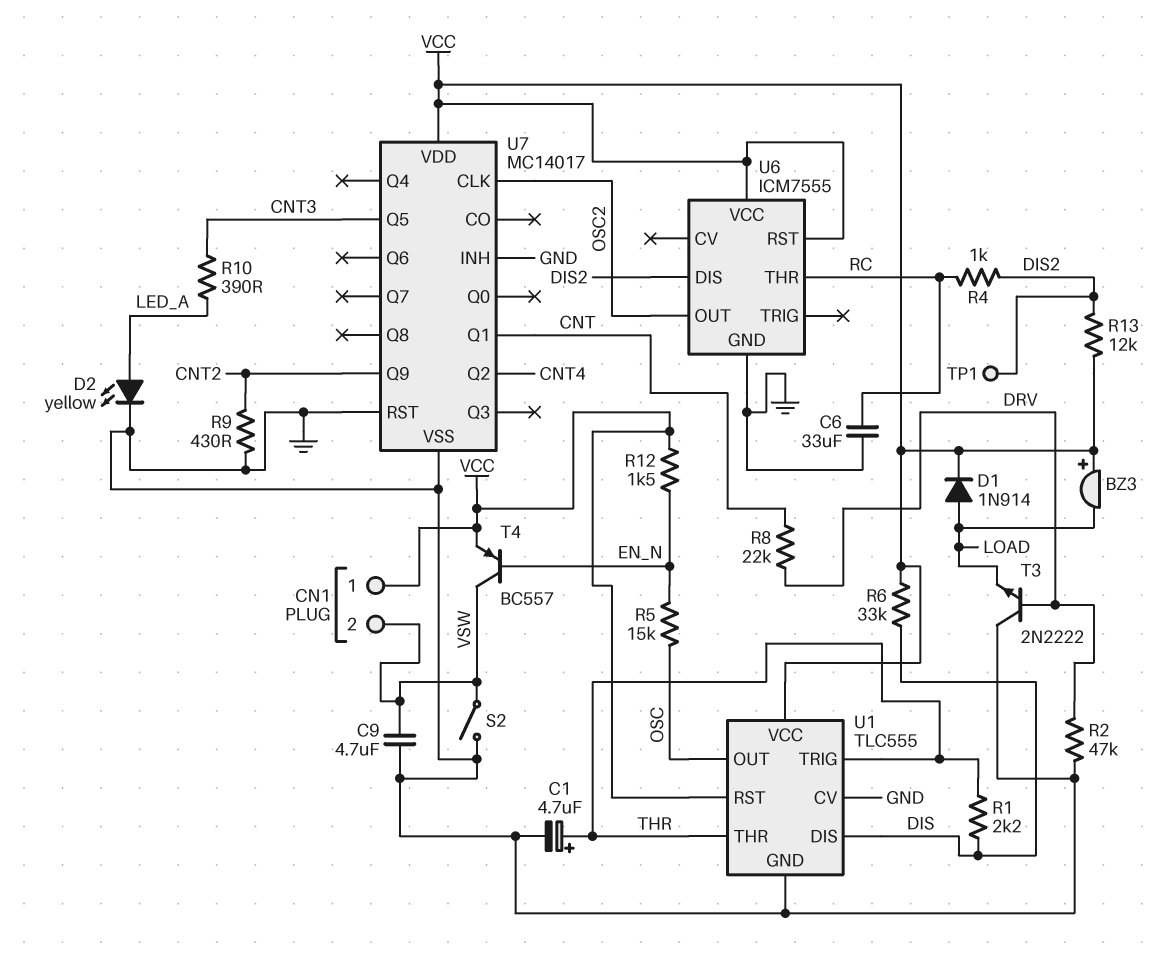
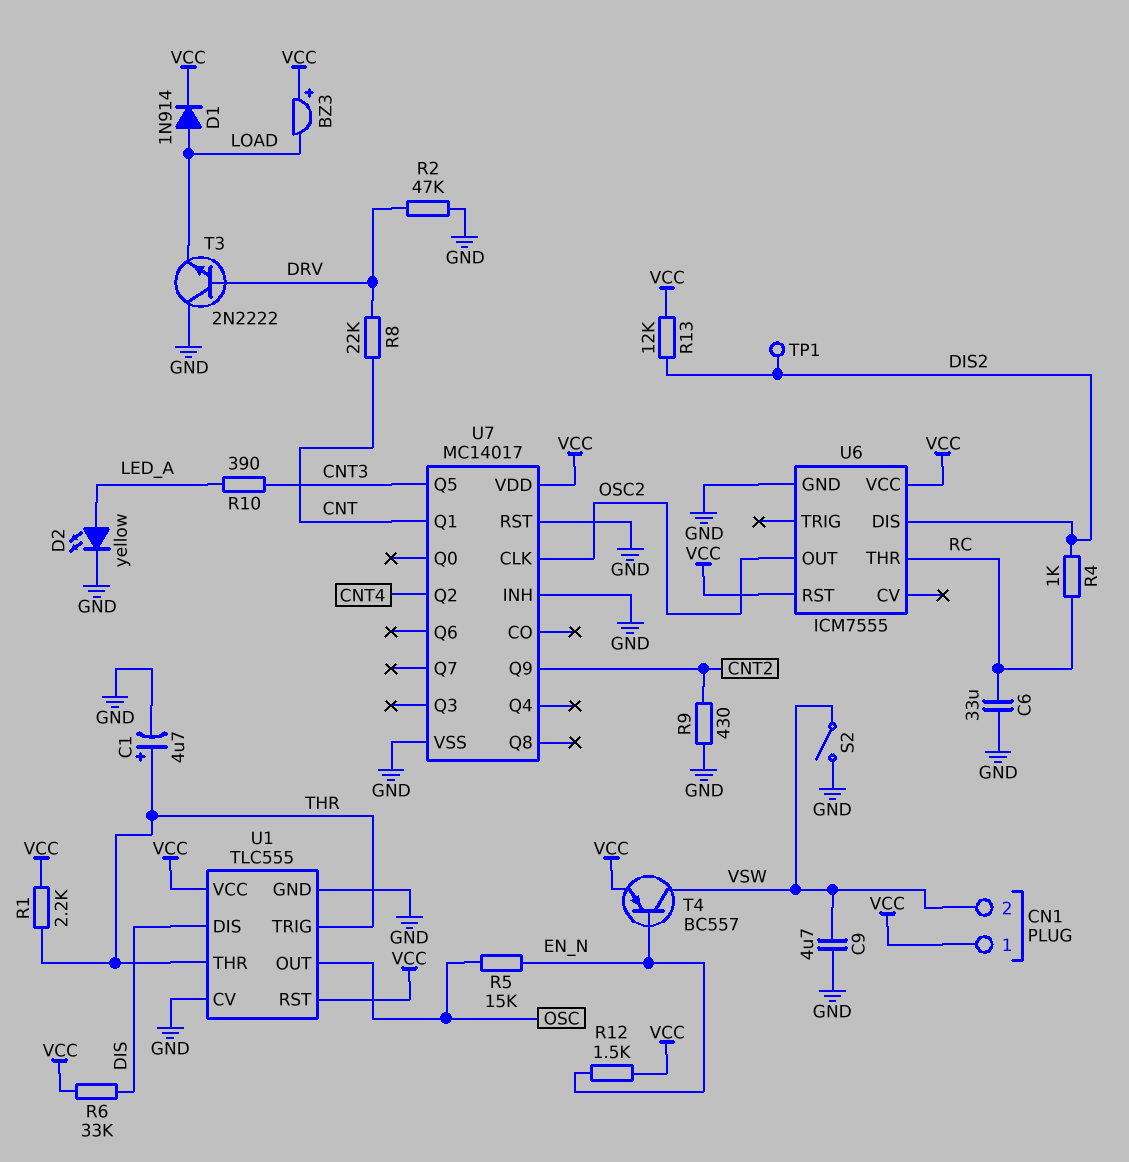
R1: 2.2k (DIS, THR) -> 2.2k (THR, VCC)

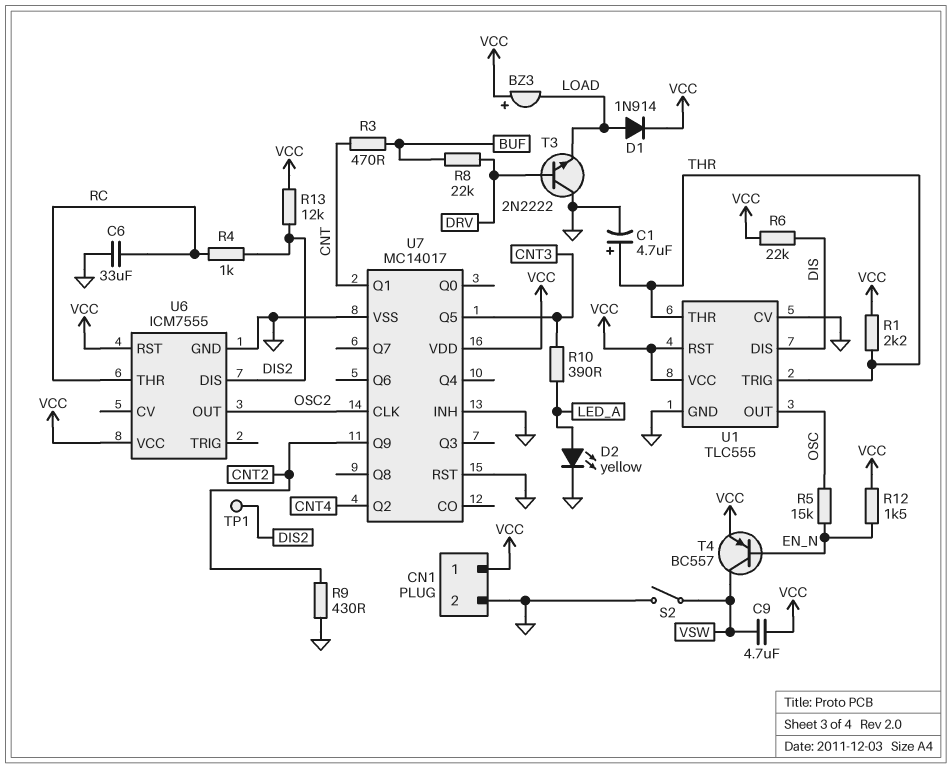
C9: 4.7uF (GND, VSW) -> 4.7uF (VCC, VSW)
CN1 pin 2: VSW -> GND
R2: 47k (DRV, GND) -> none
R3: none -> 470 (BUF, CNT)
R6: 33k (DIS, VCC) -> 22k (DIS, VCC)
R8: 22k (CNT, DRV) -> 22k (BUF, DRV)

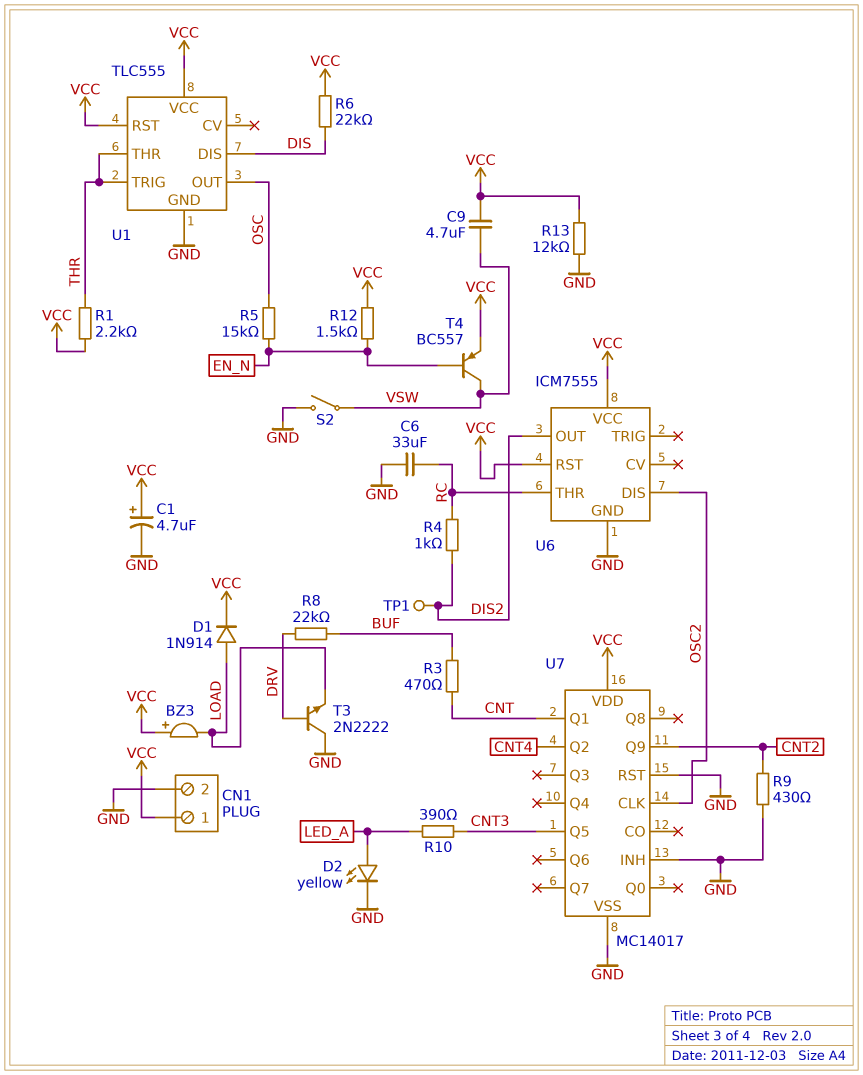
C1: 4.7uF (plus THR, minus GND) -> 4.7uF (plus VCC, minus GND)
R13: 12k (DIS2, VCC) -> 12k (GND, VCC)
U1 pin CV: GND -> none
U6 pin DIS: DIS2 -> OSC2
U6 pin OUT: OSC2 -> DIS2

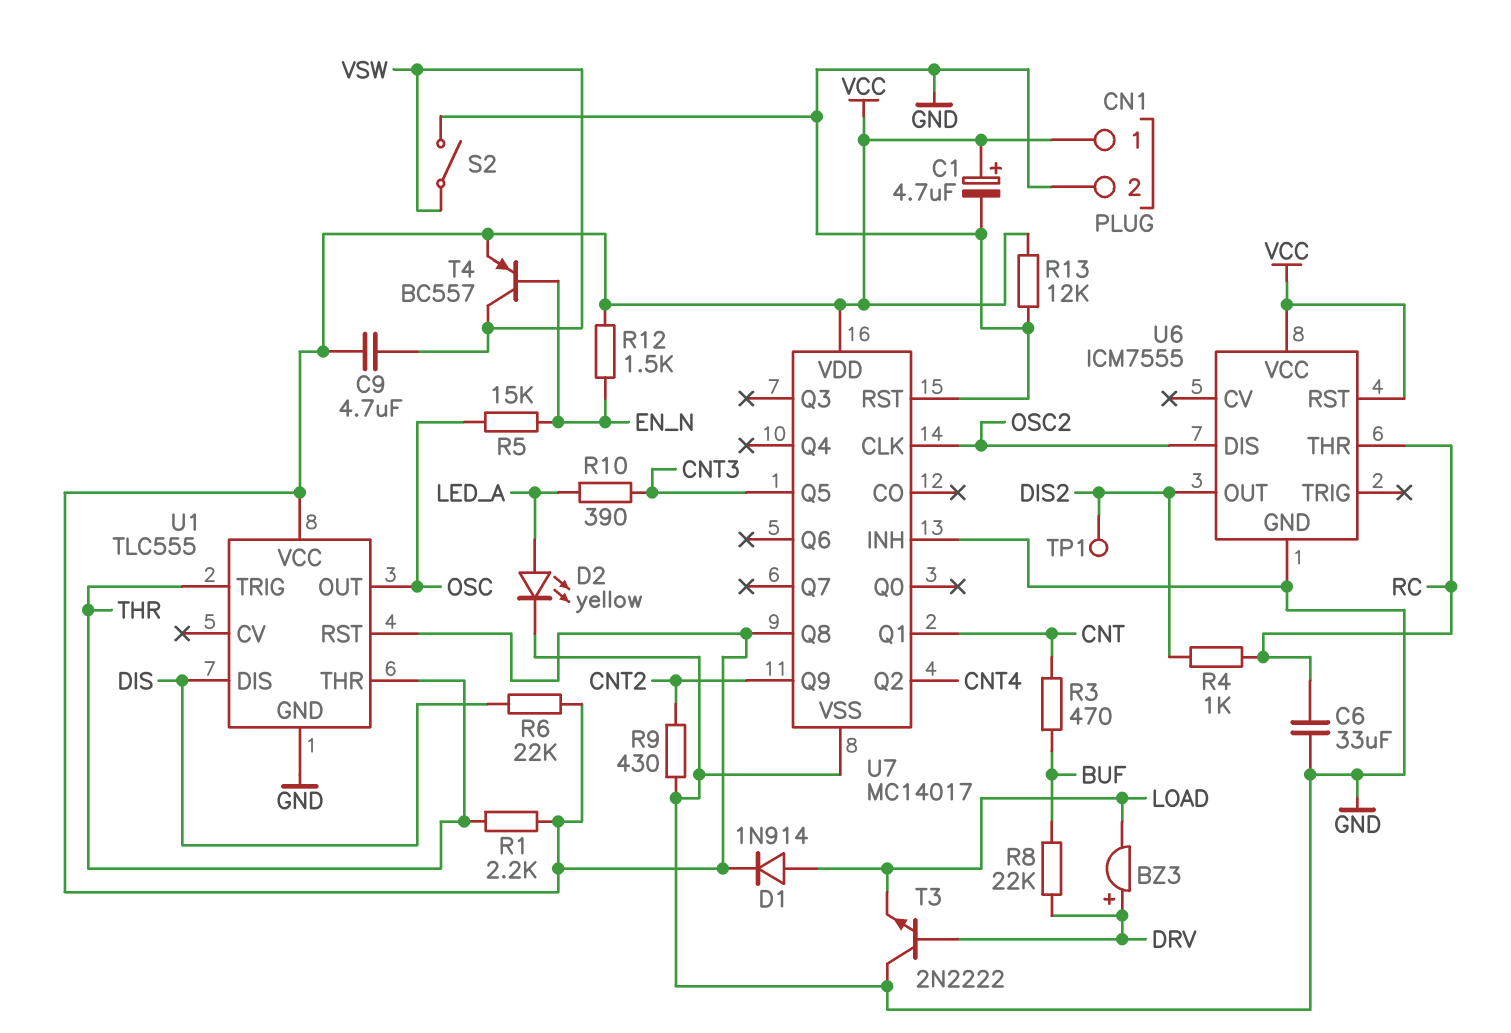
BZ3: buzzer (plus VCC, minus LOAD) -> buzzer (plus DRV, minus LOAD)
U7 pin Q8: none -> VCC

